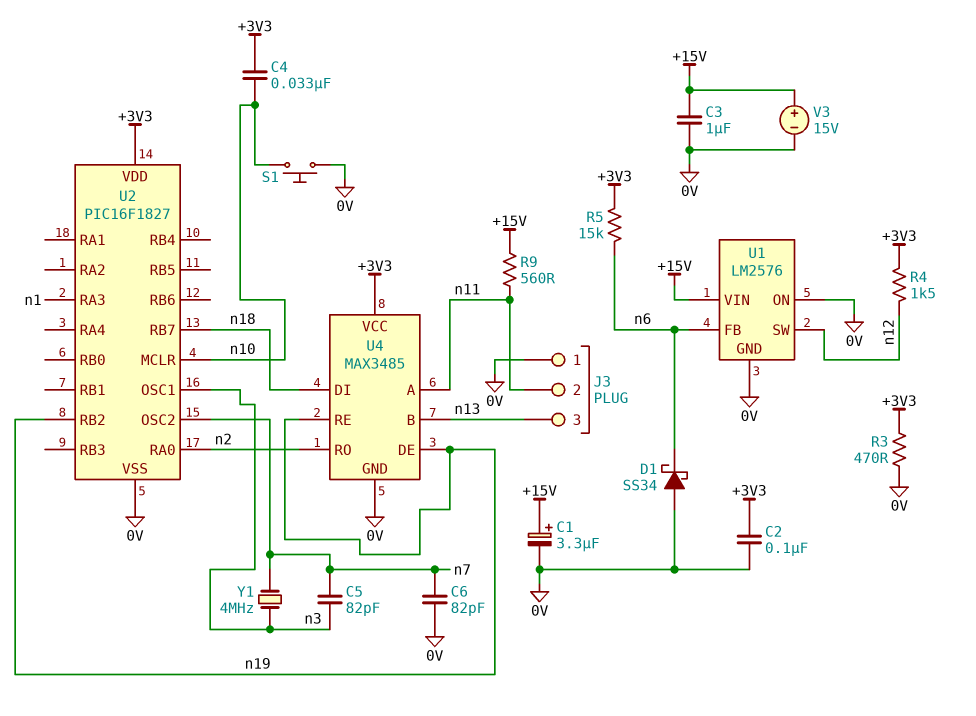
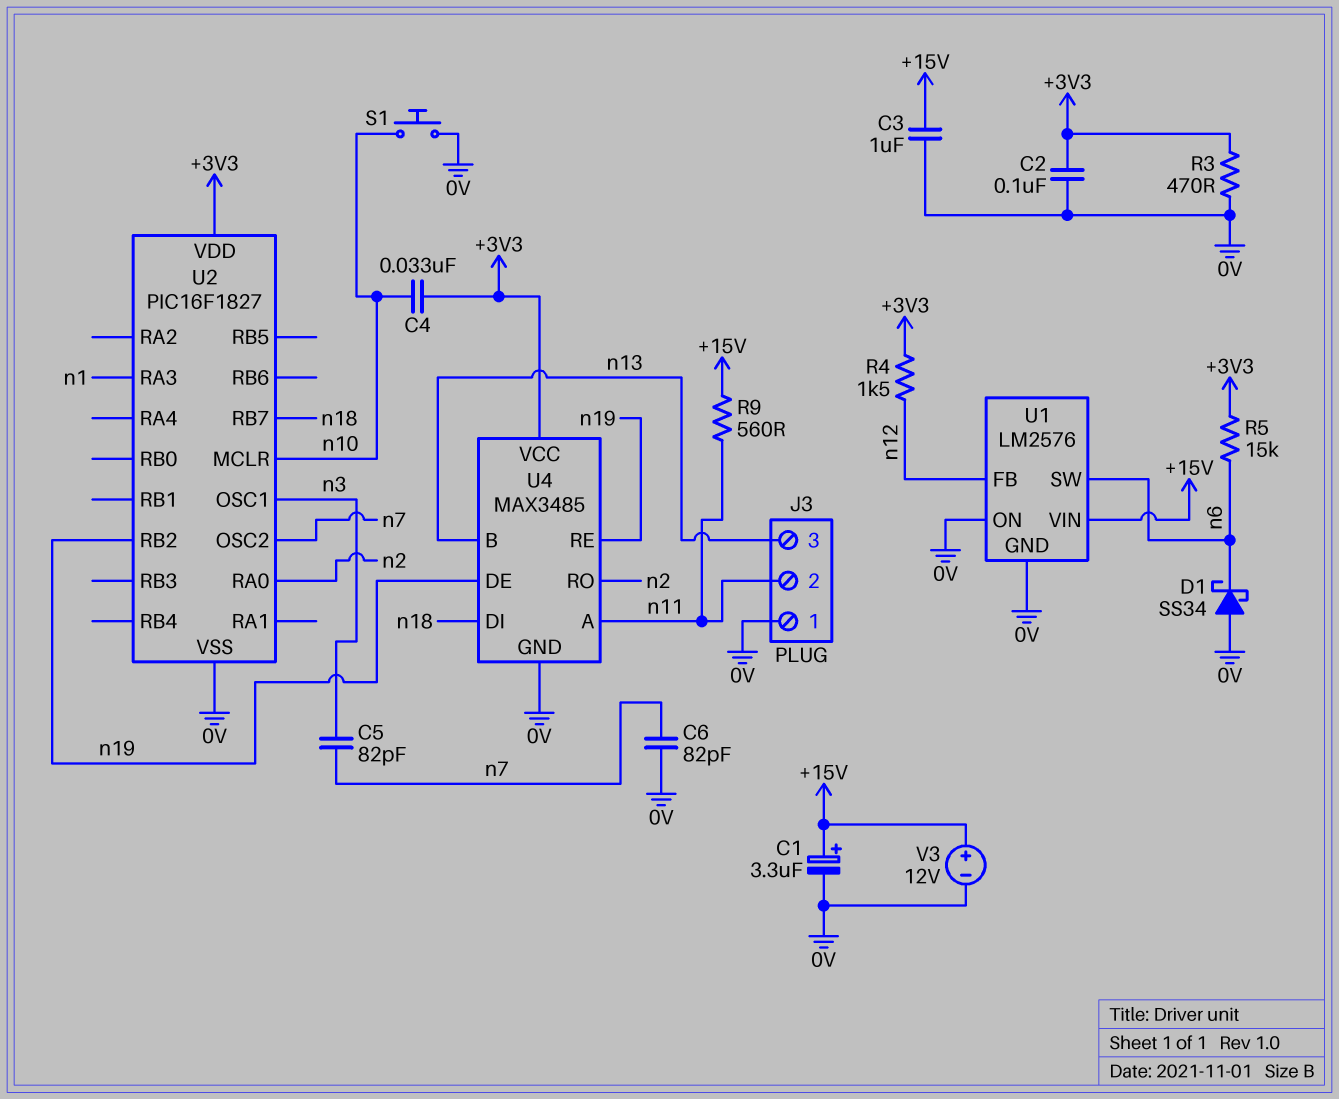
U1 pin FB: n6 -> n12
U1 pin SW: n12 -> n6
V3: 15V (plus +15V, minus 0V) -> 12V (plus +15V, minus 0V)
Y1: 4MHz (n3, n7) -> none

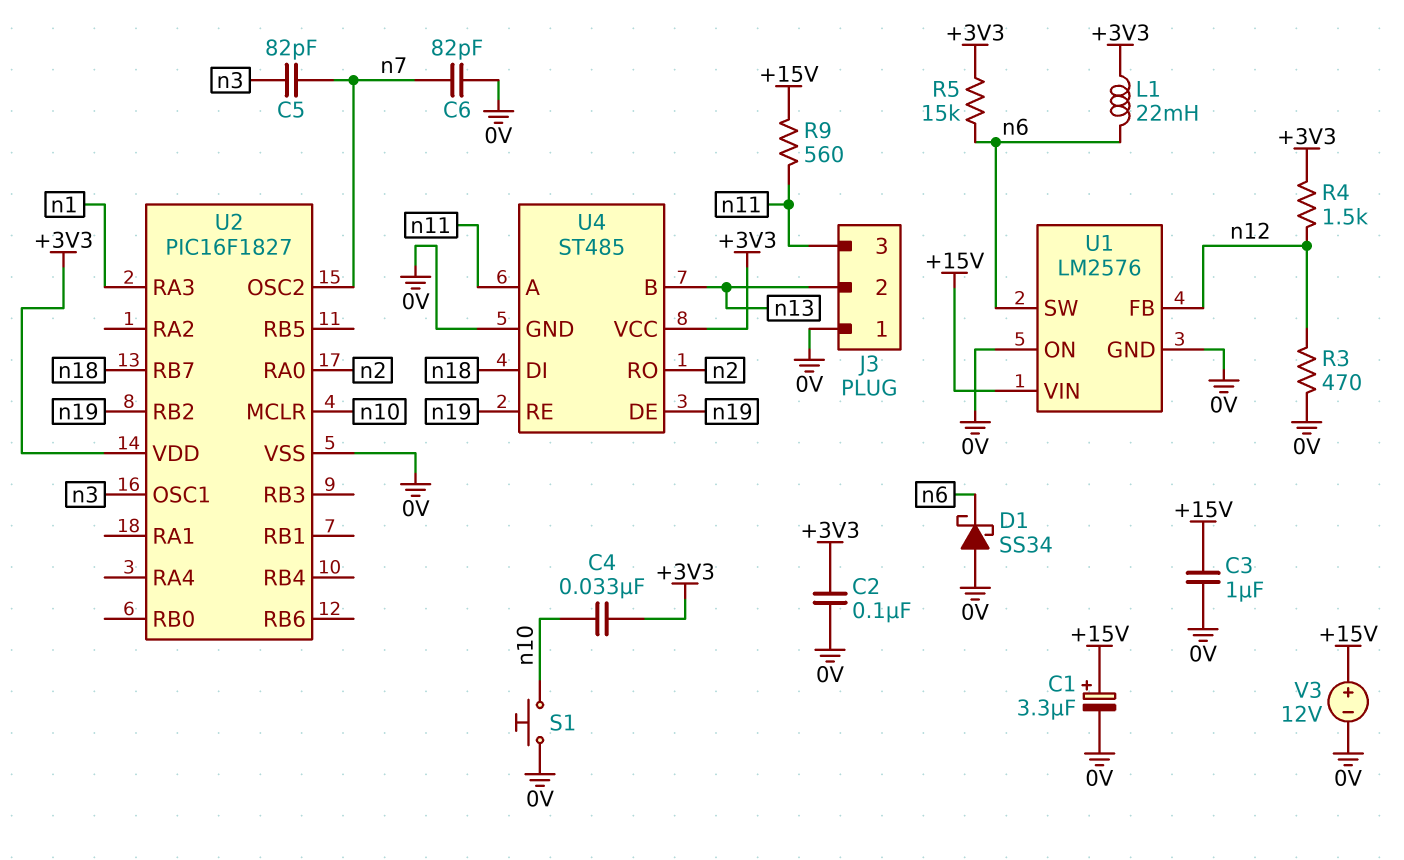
J3 pin 2: n11 -> n13
J3 pin 3: n13 -> n11
L1: none -> 22mH (+3V3, n6)
R3: 470 (+3V3, 0V) -> 470 (0V, n12)
U4: MAX3485 -> ST485

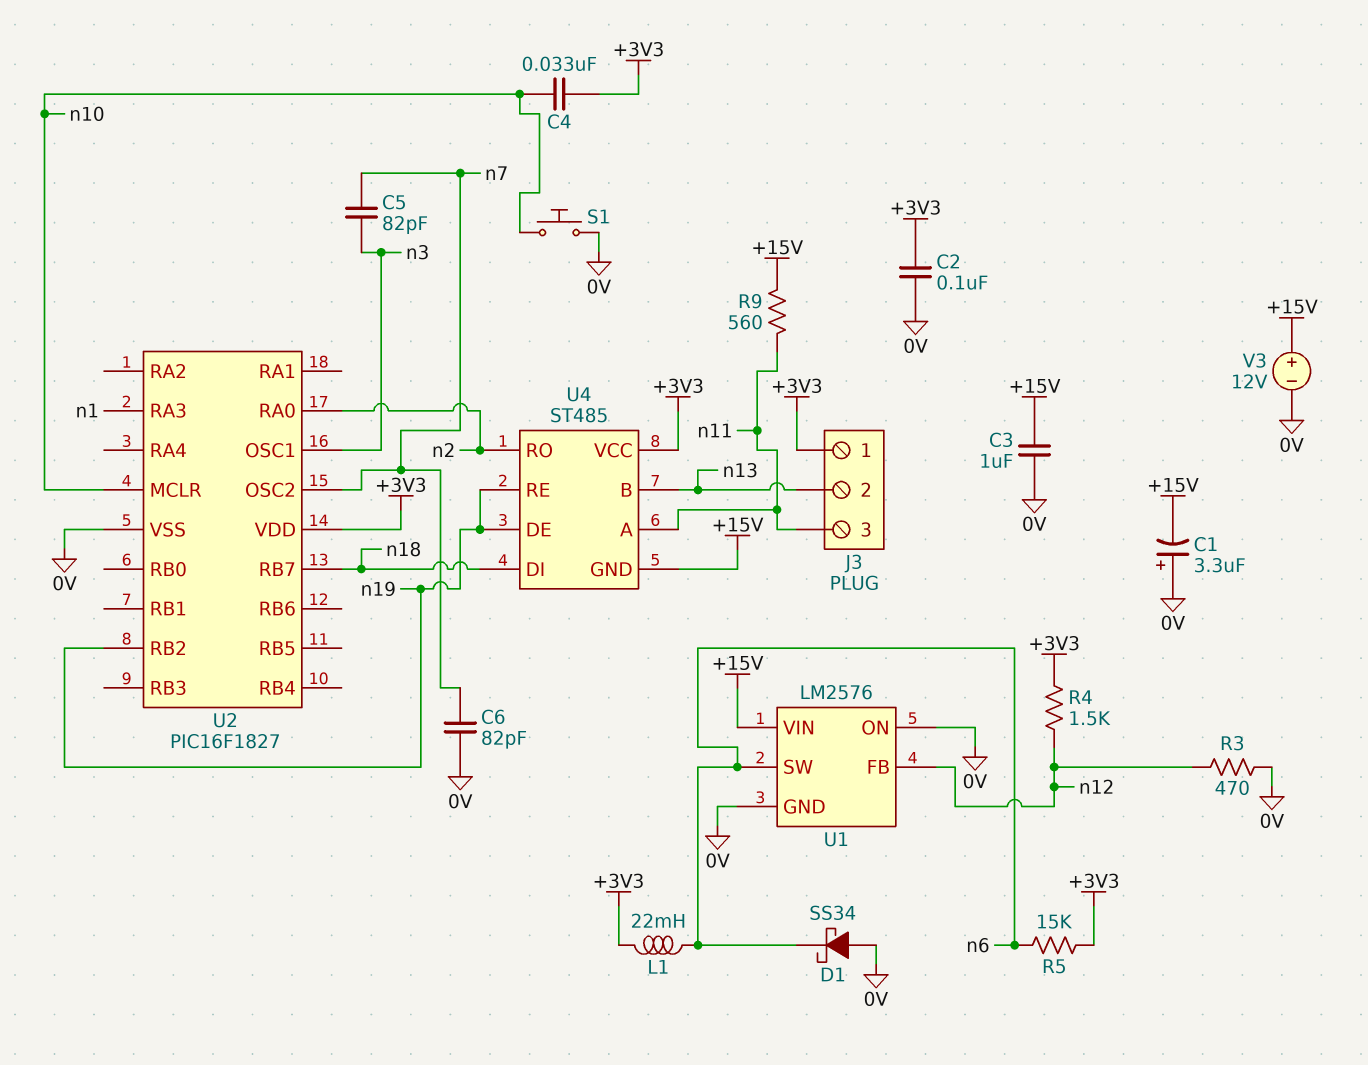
C1: 3.3uF (plus +15V, minus 0V) -> 3.3uF (plus 0V, minus +15V)
J3 pin 1: 0V -> +3V3
U4 pin GND: 0V -> +15V

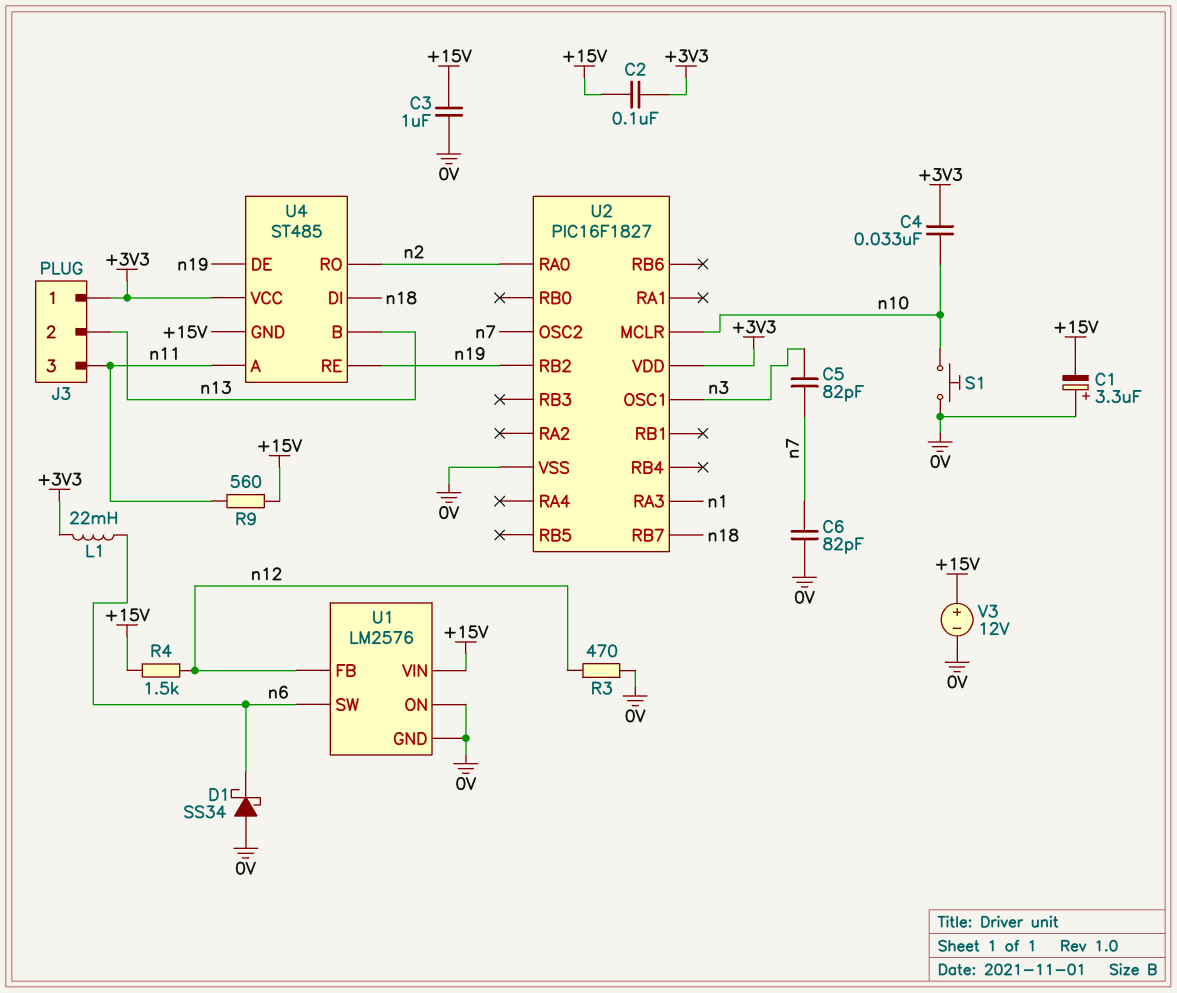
C2: 100nF (+3V3, 0V) -> 100nF (+3V3, +15V)
R4: 1.5k (+3V3, n12) -> 1.5k (+15V, n12)
R5: 15k (+3V3, n6) -> none

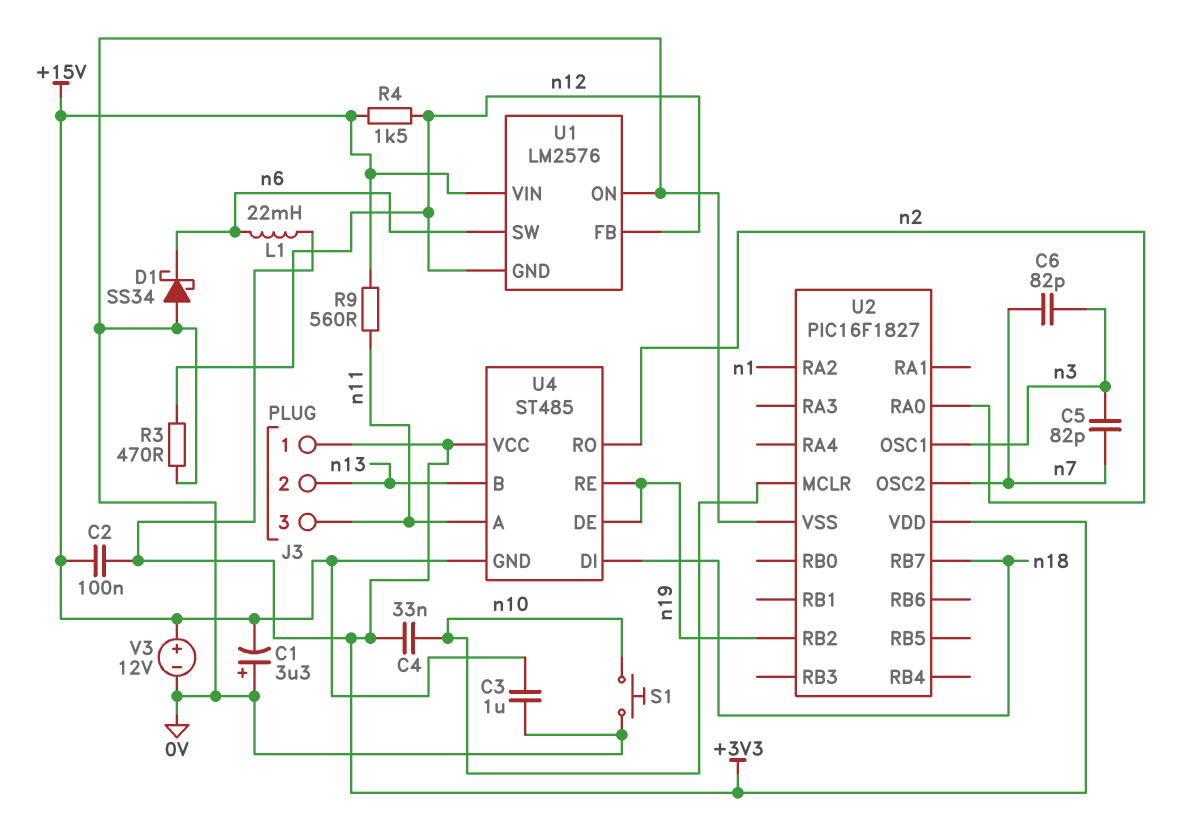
C6: 82pF (0V, n7) -> 82pF (n3, n7)
U1 pin GND: 0V -> n12
U2 pin RA2: none -> n1
U2 pin RA3: n1 -> none

